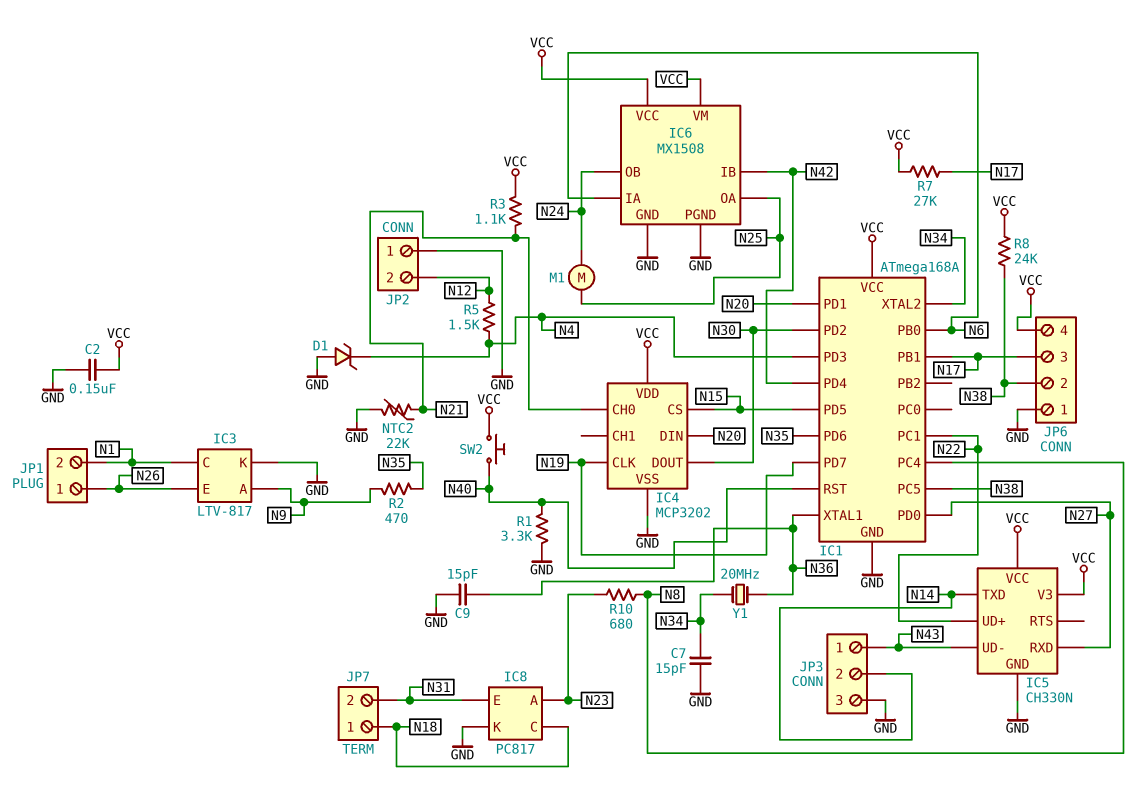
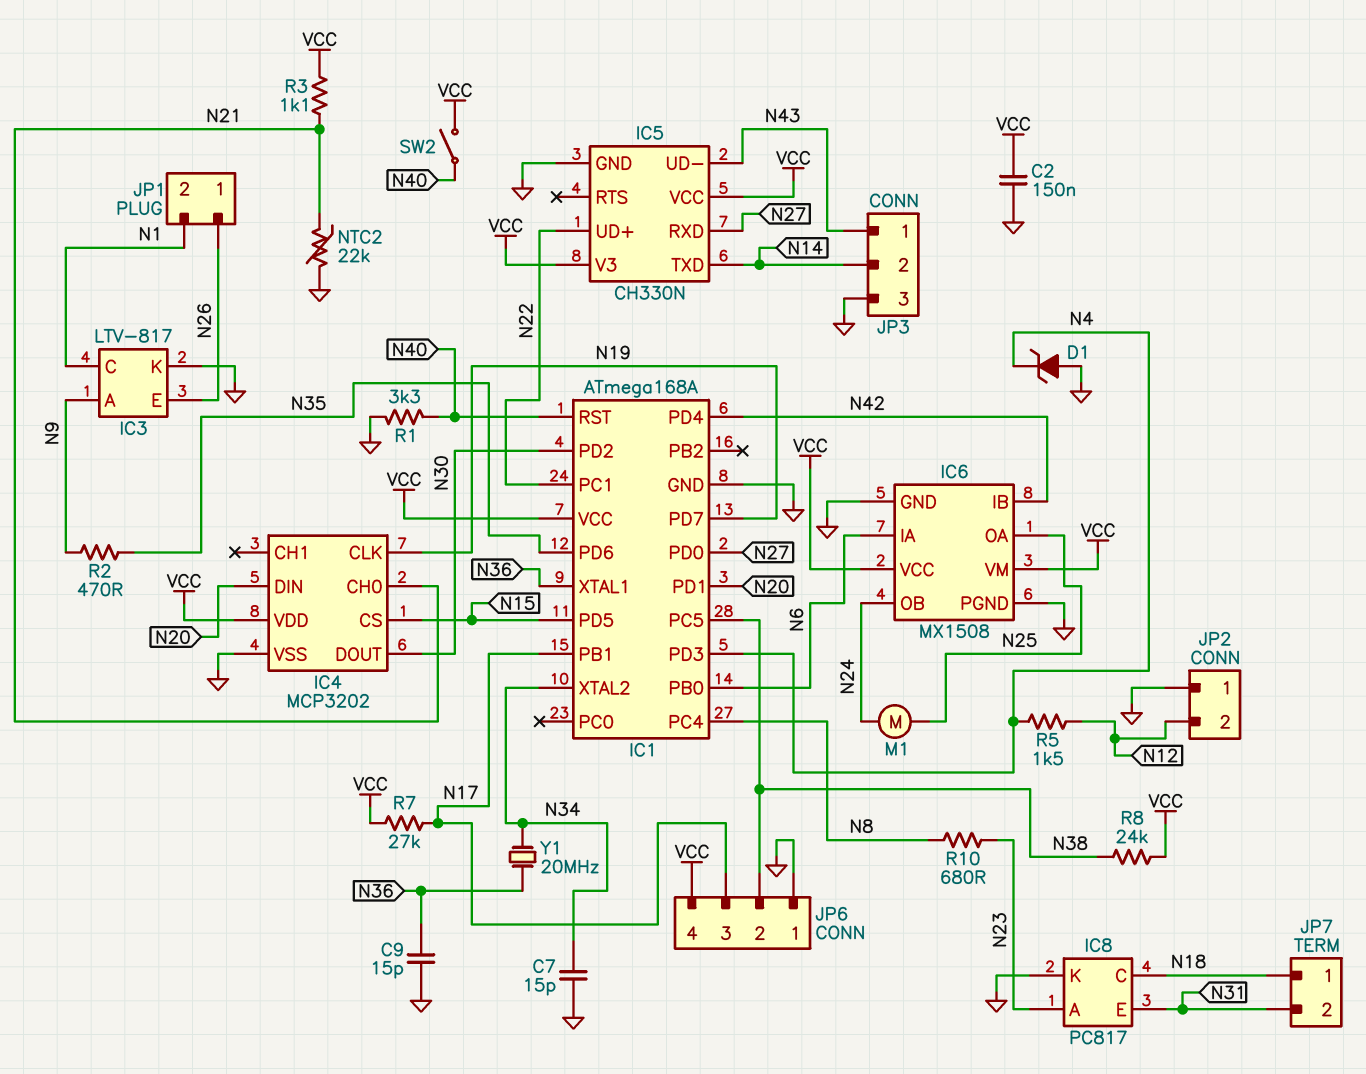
SW2: button (N40, VCC) -> switch (N40, VCC)

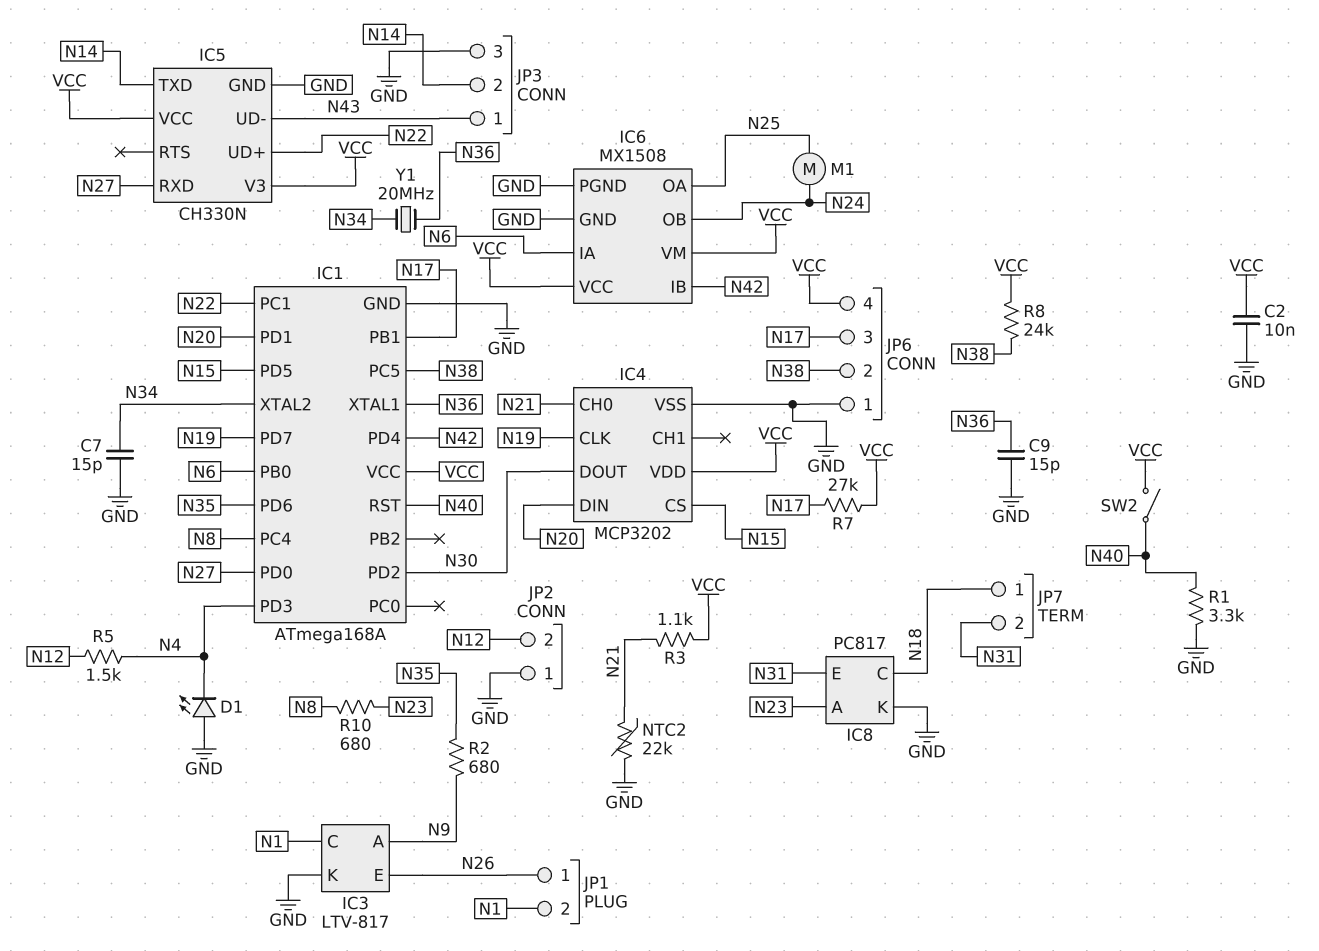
C2: 150nF (GND, VCC) -> 10nF (GND, VCC)
D1: zener (A GND, K N4) -> LED (A GND, K N4)
R2: 470 (N9, N35) -> 680 (N9, N35)

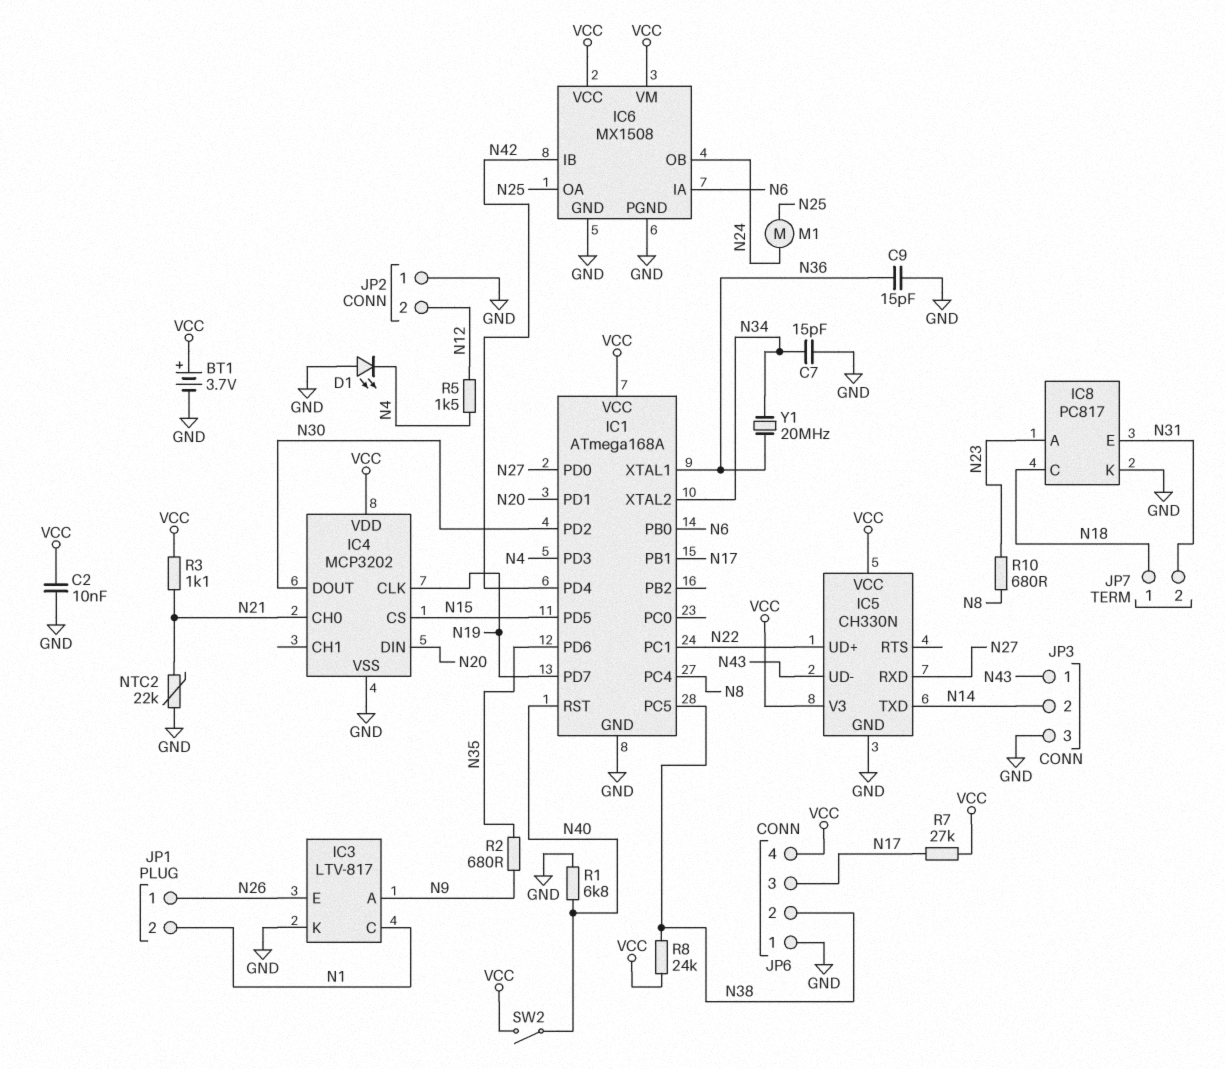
BT1: none -> 3.7V (plus VCC, minus GND)
R1: 3.3k (GND, N40) -> 6.8k (GND, N40)

